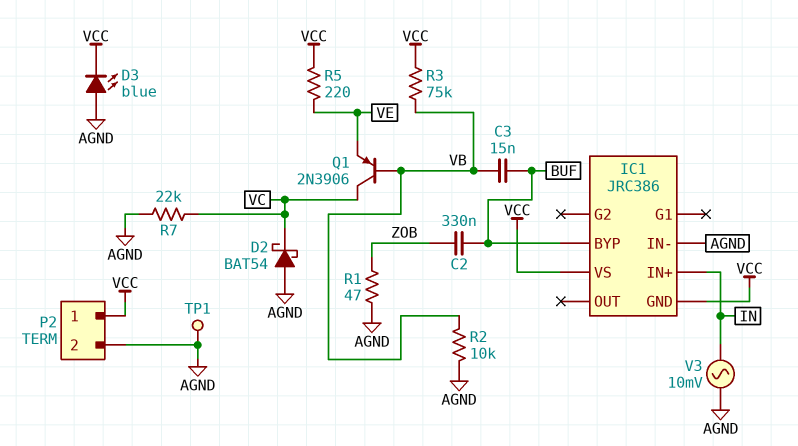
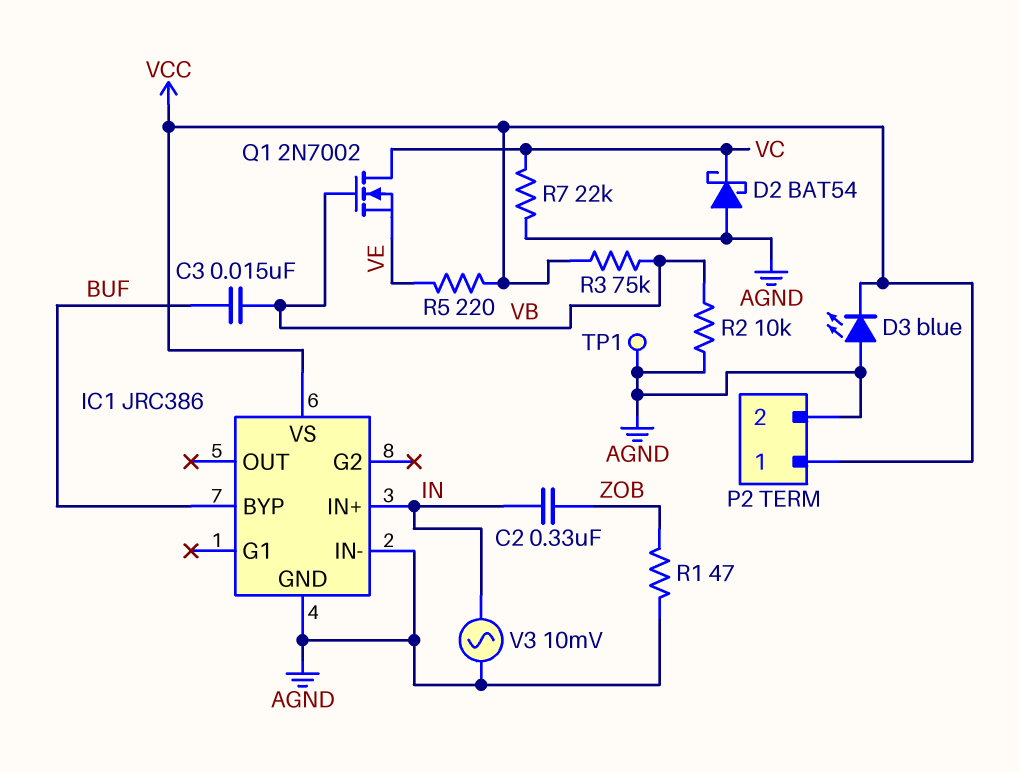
C2: 330nF (BUF, ZOB) -> 330nF (IN, ZOB)
IC1 pin GND: VCC -> AGND
Q1: PNP 2N3906 (B VB, C VC, E VE) -> NMOS 2N7002 (G VB, D VC, S VE)

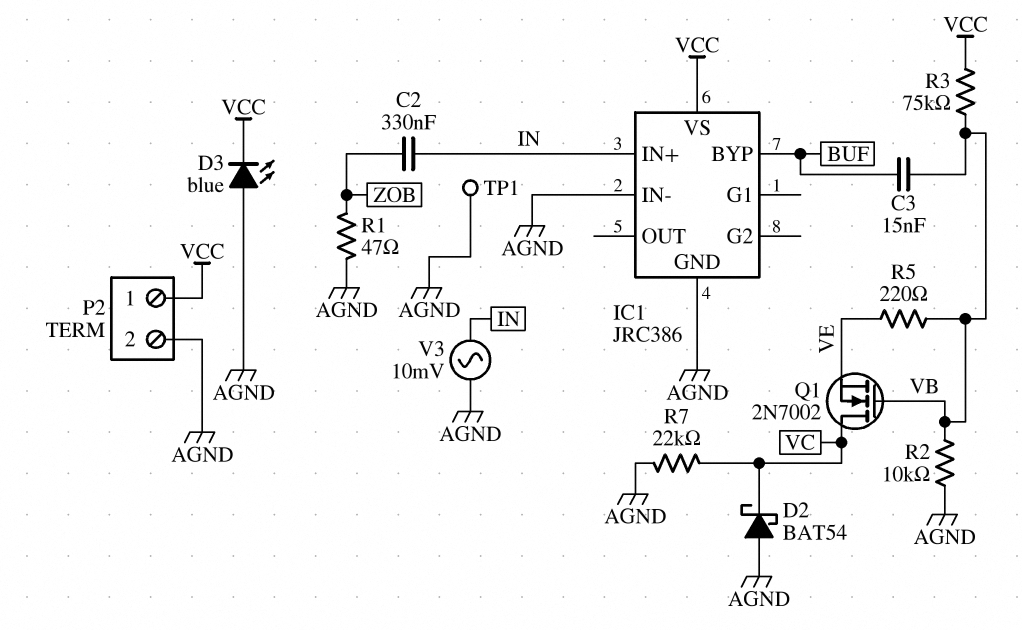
R5: 220 (VCC, VE) -> 220 (VB, VE)

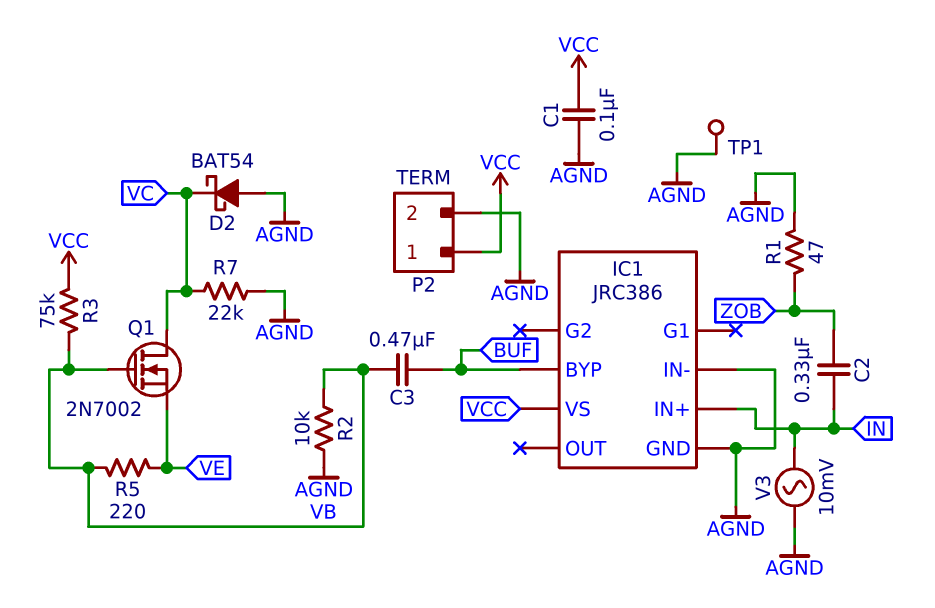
C1: none -> 100nF (AGND, VCC)
C3: 15nF (BUF, VB) -> 470nF (BUF, VB)
D3: LED blue (A AGND, K VCC) -> none

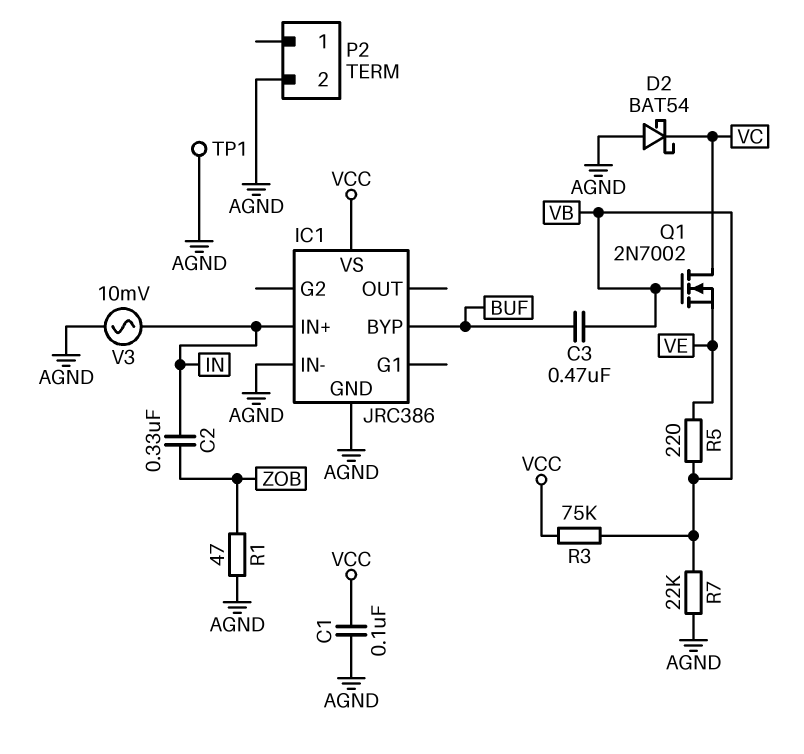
P2 pin 1: VCC -> none
R2: 10k (AGND, VB) -> none
R7: 22k (AGND, VC) -> 22k (AGND, VB)

